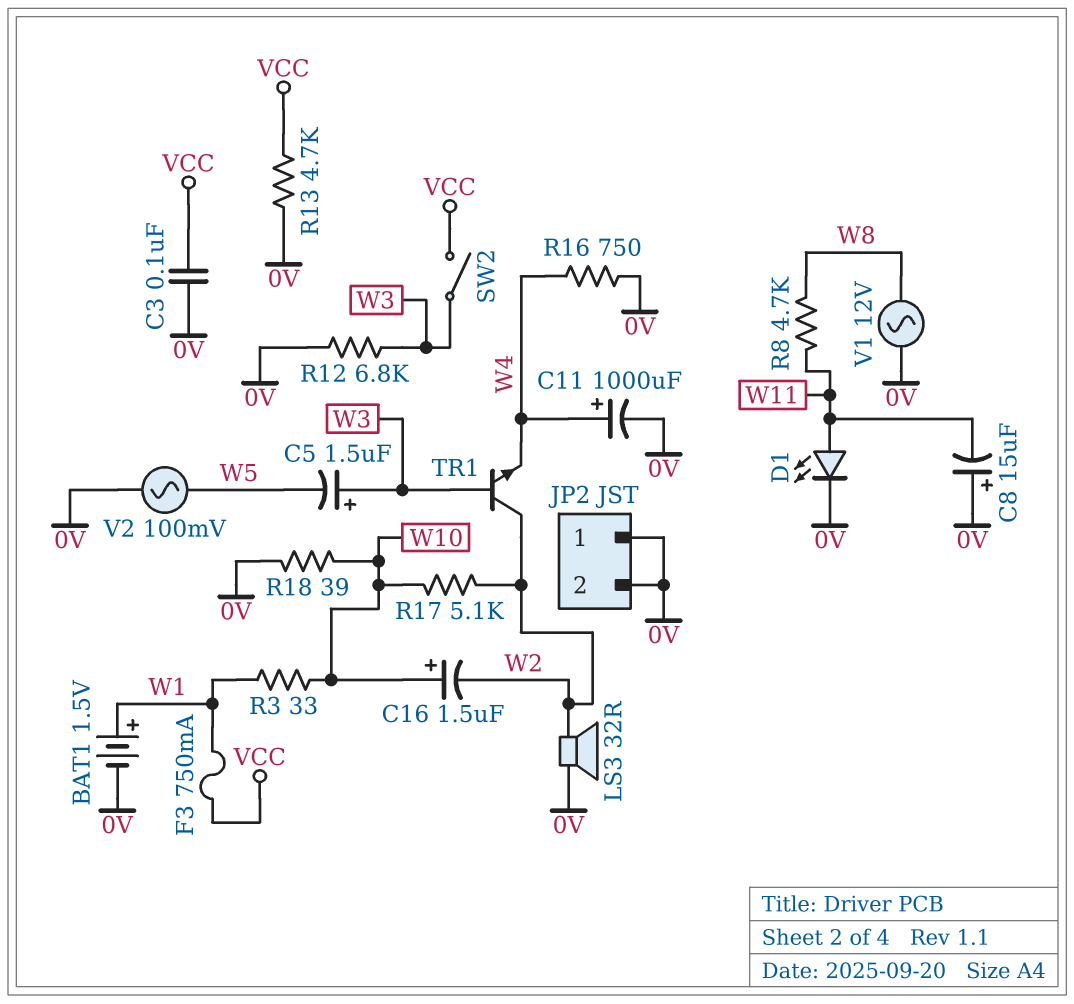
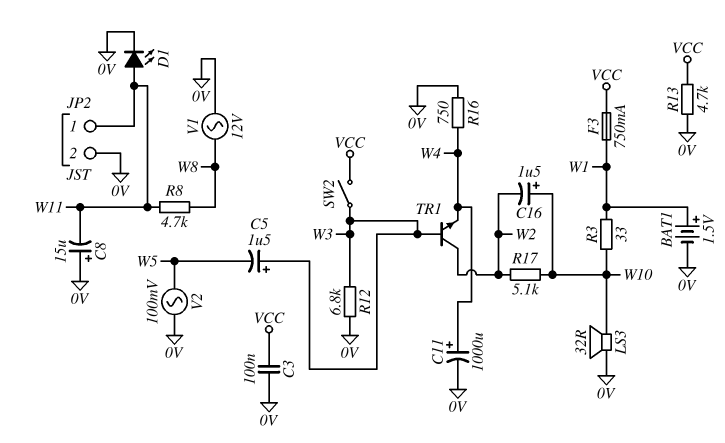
JP2 pin 1: 0V -> W11
LS3: speaker 32R (0V, W2) -> speaker 32R (0V, W10)
R18: 39 (0V, W10) -> none

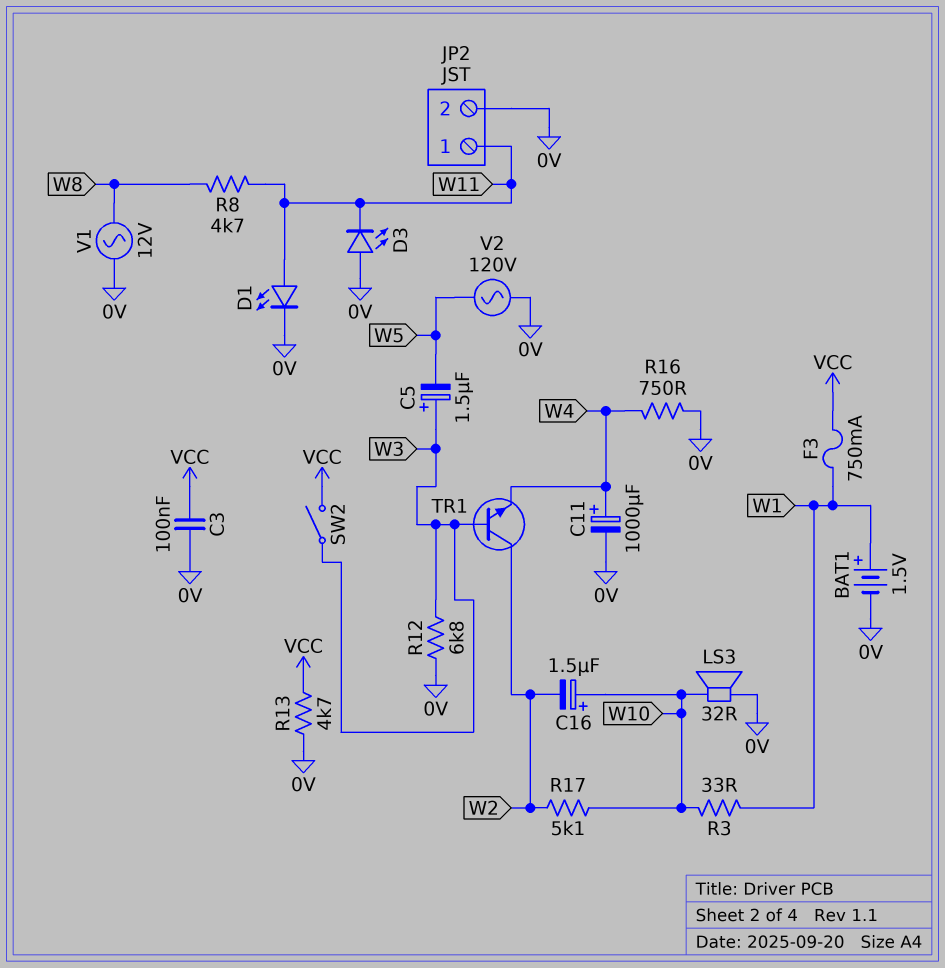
C8: 15uF (plus 0V, minus W11) -> none
D3: none -> LED (A 0V, K W11)
V2: AC 100mV (0V, W5) -> AC 120V (0V, W5)

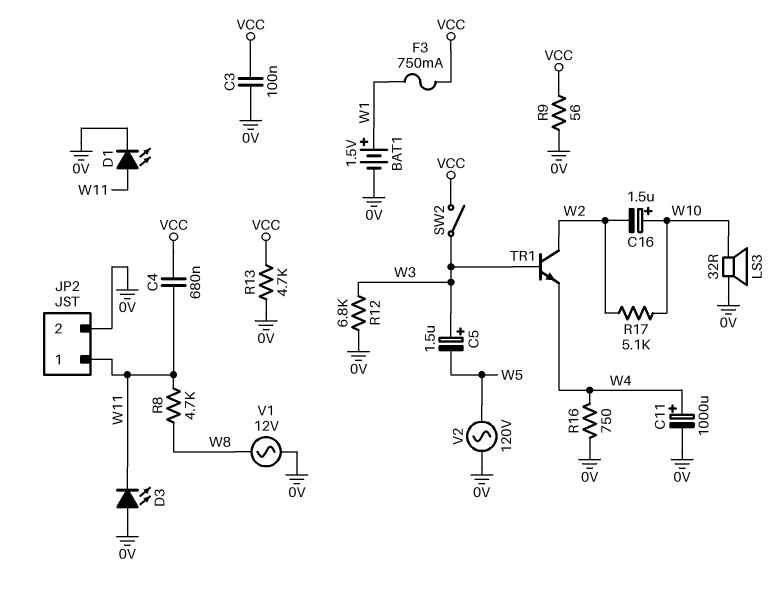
C4: none -> 680nF (VCC, W11)
R3: 33 (W1, W10) -> none
R9: none -> 56 (0V, VCC)

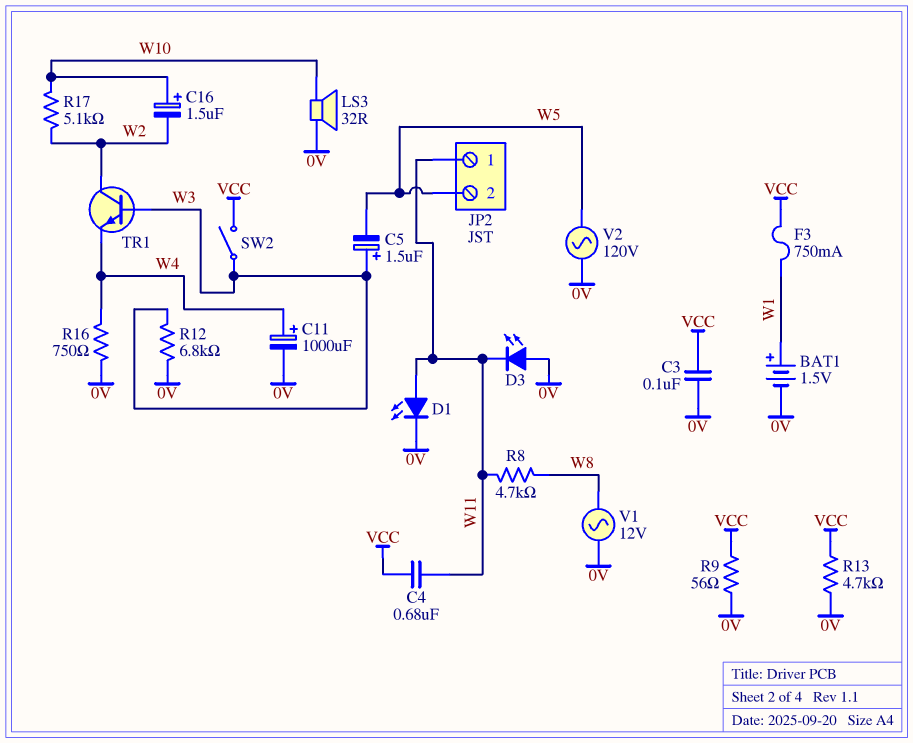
JP2 pin 2: 0V -> W5

